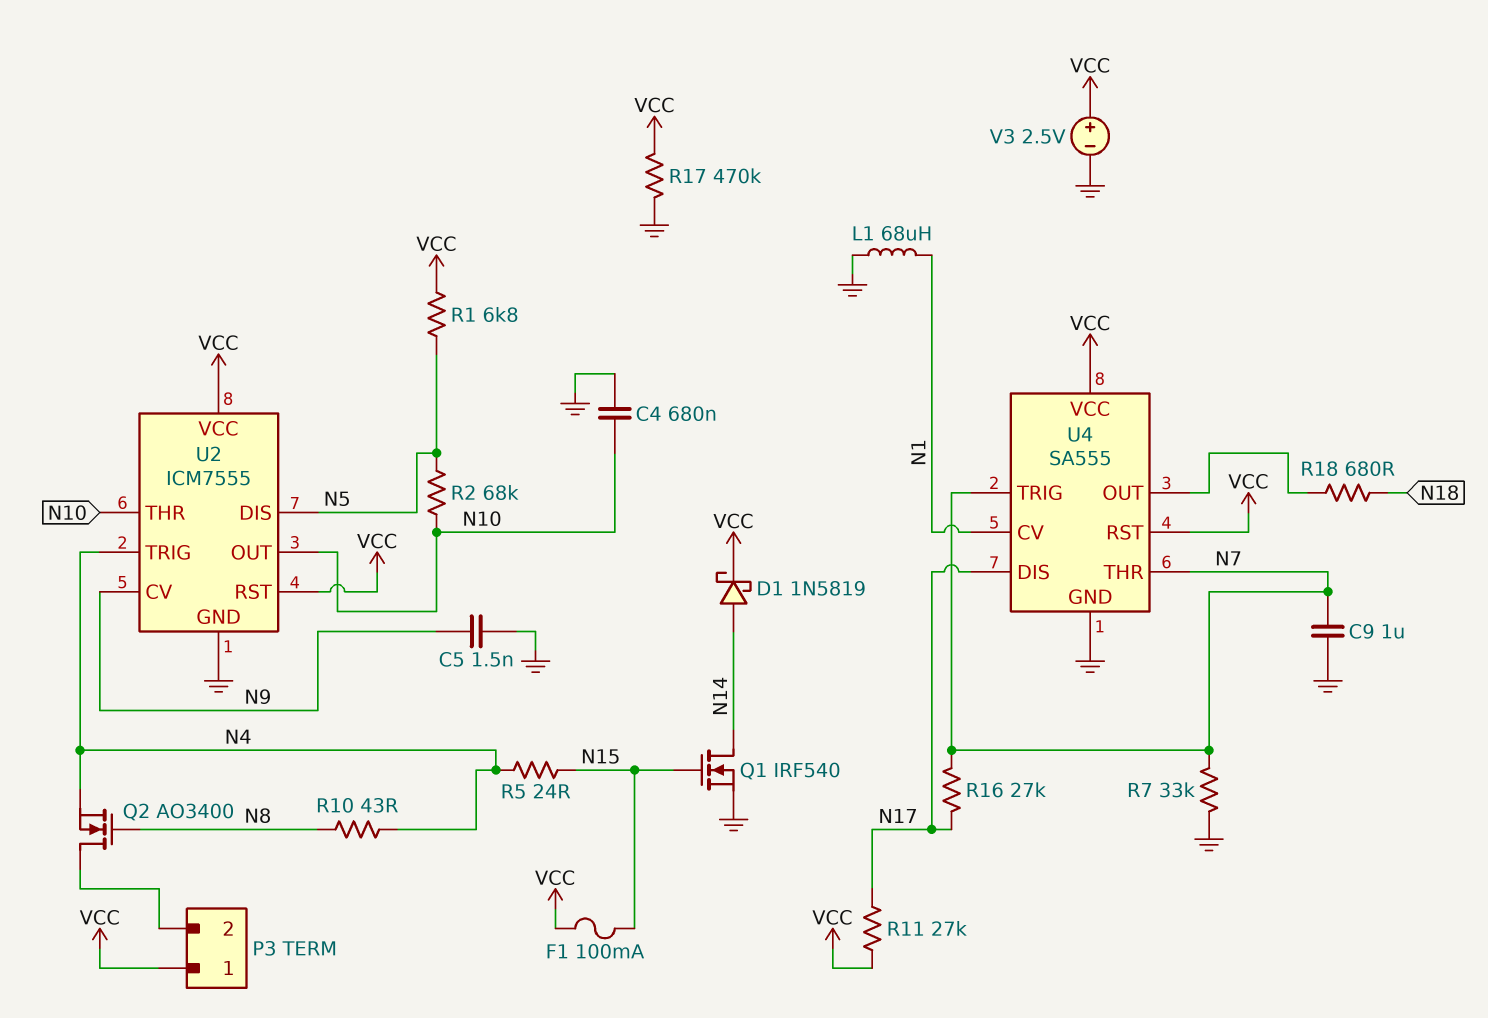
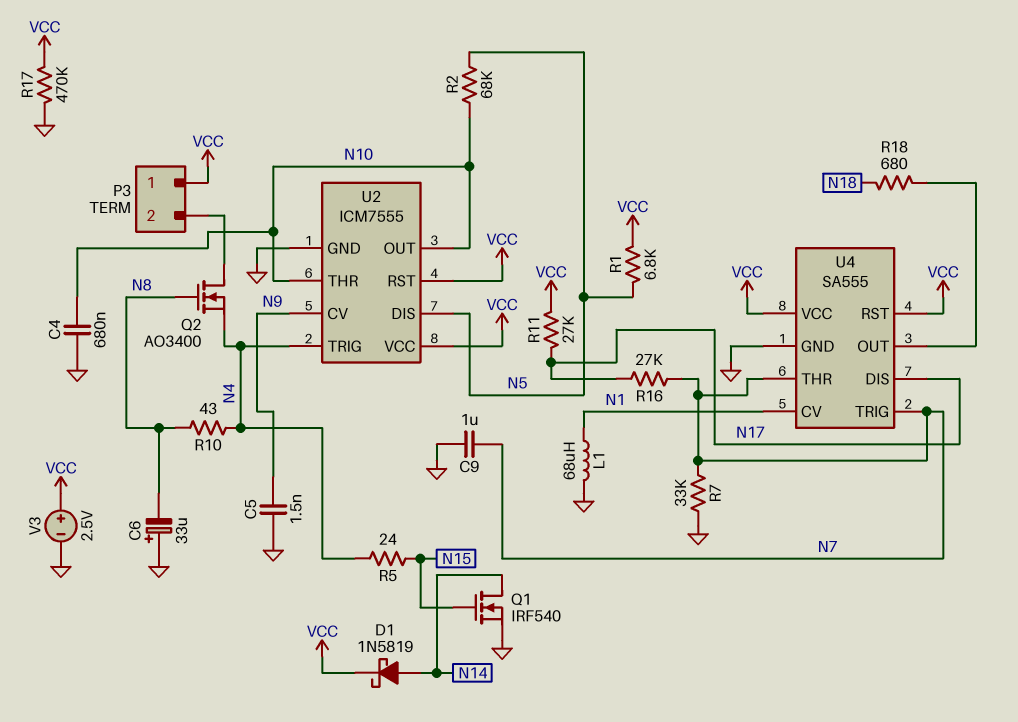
C6: none -> 33uF (plus GND, minus N8)
F1: 100mA (N15, VCC) -> none

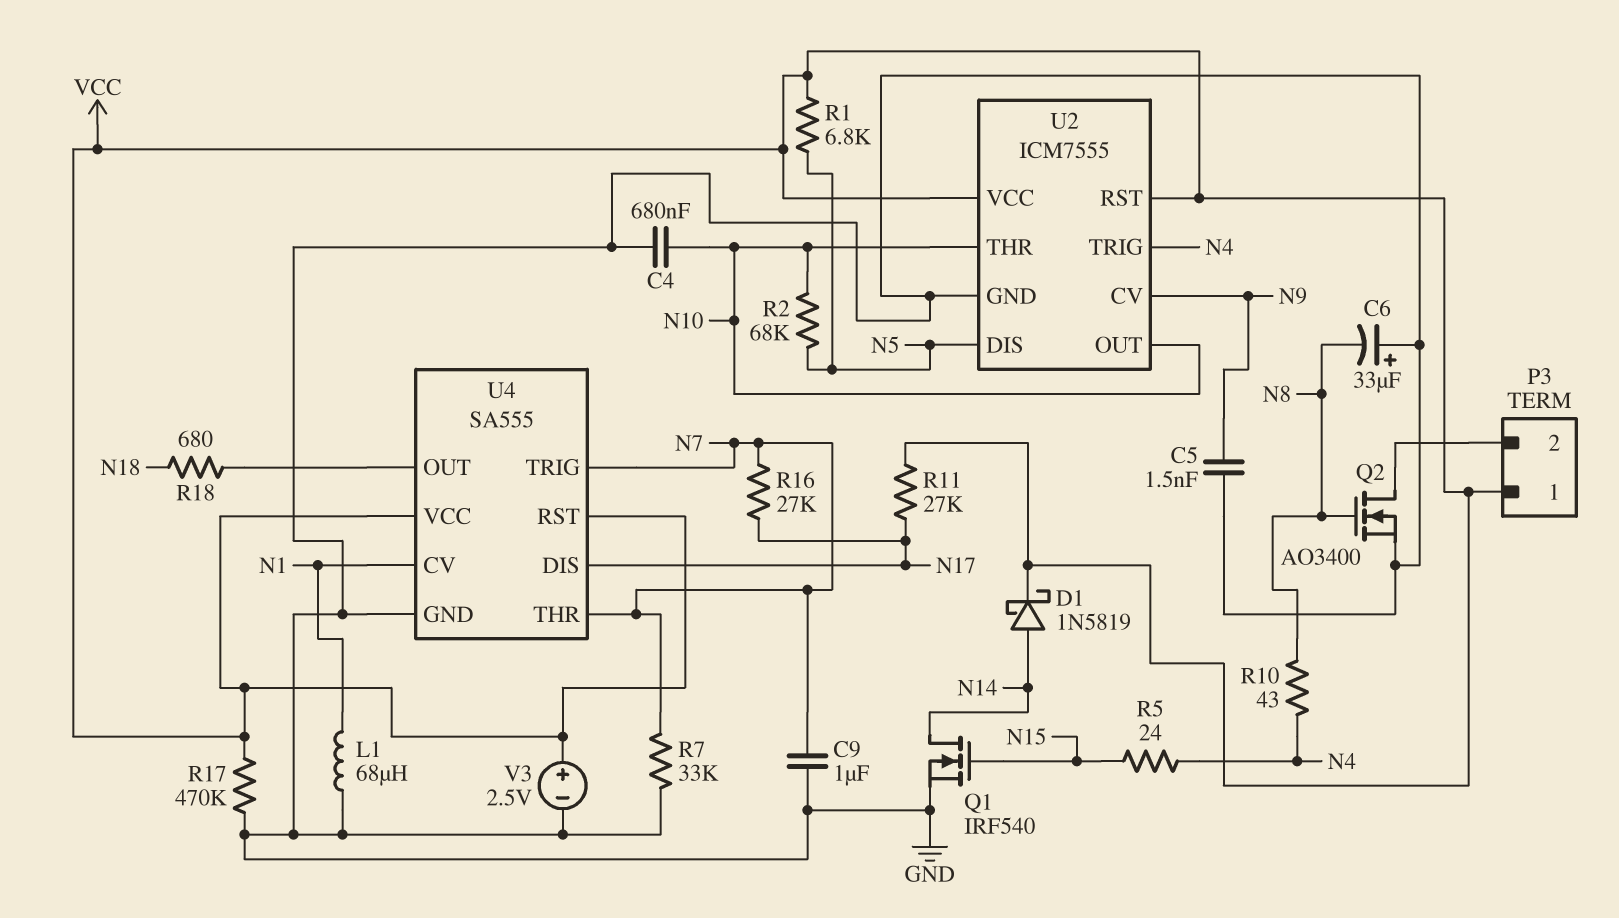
Q2: NMOS AO3400 (G N8, D P3/2, S N4) -> NMOS AO3400 (G N8, D P3/2, S GND)

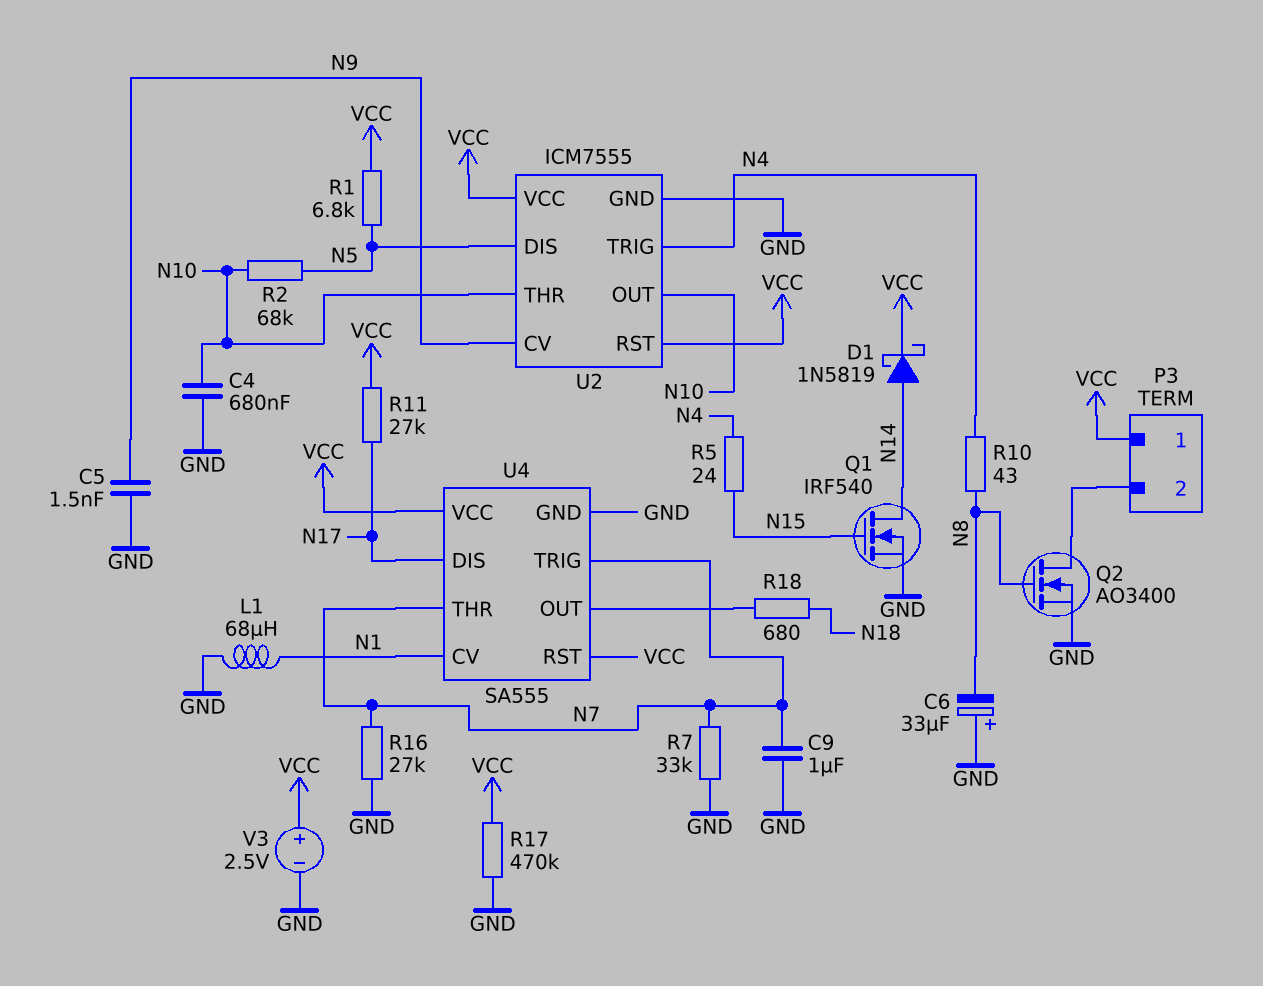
R16: 27k (N7, N17) -> 27k (GND, N7)

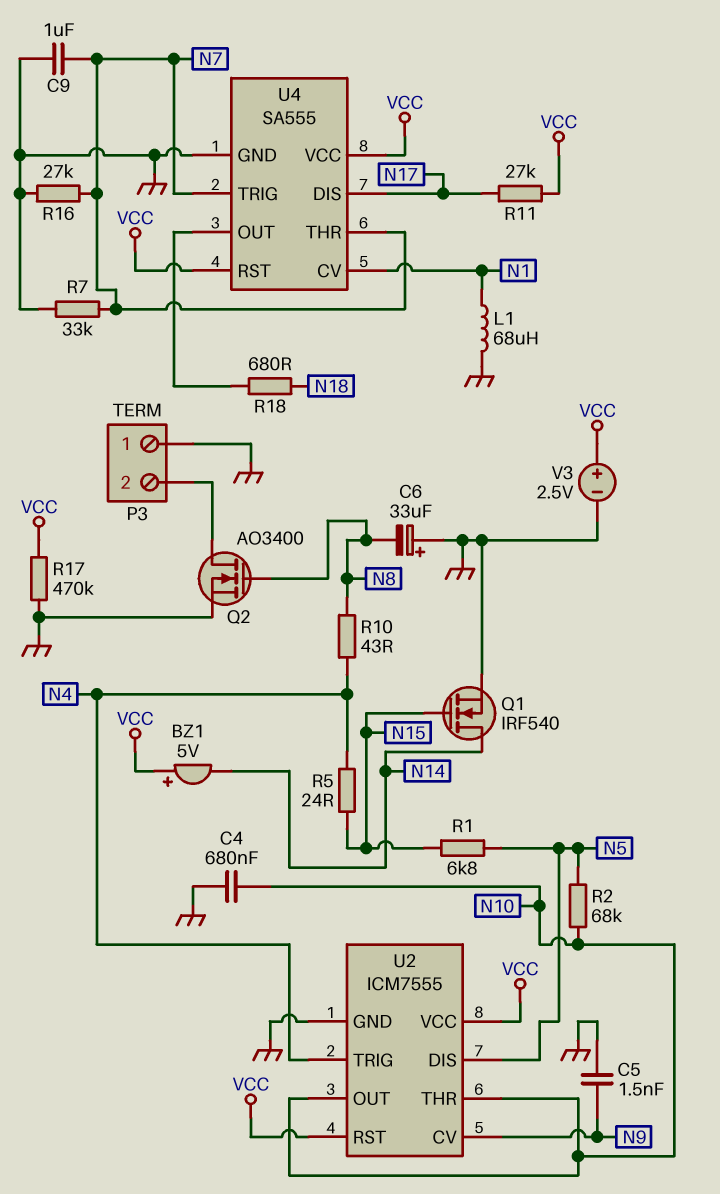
BZ1: none -> buzzer 5V (plus VCC, minus N14)
D1: schottky 1N5819 (A N14, K VCC) -> none
P3 pin 1: VCC -> GND
R1: 6.8k (N5, VCC) -> 6.8k (N5, N15)

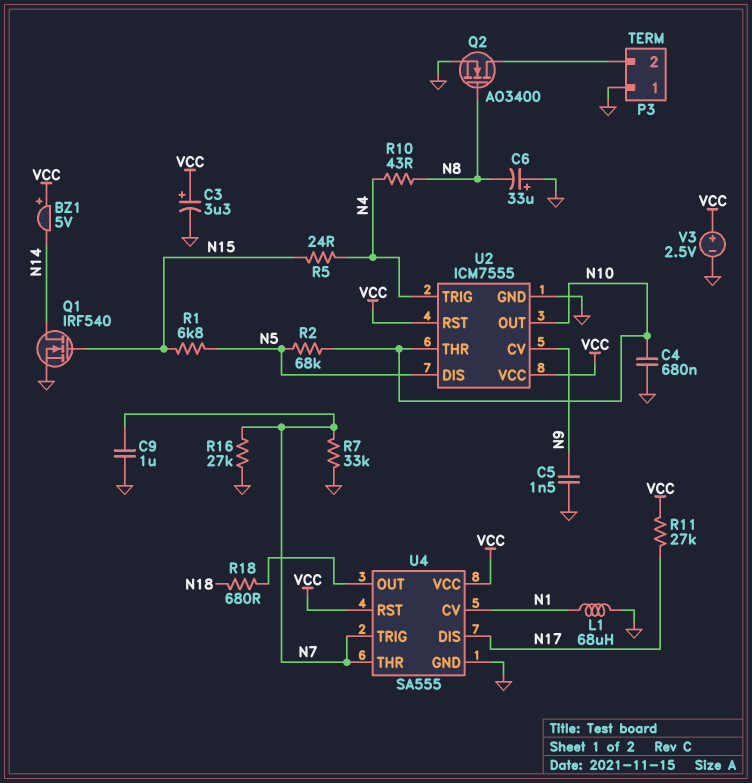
C3: none -> 3.3uF (plus VCC, minus GND)
R17: 470k (GND, VCC) -> none

